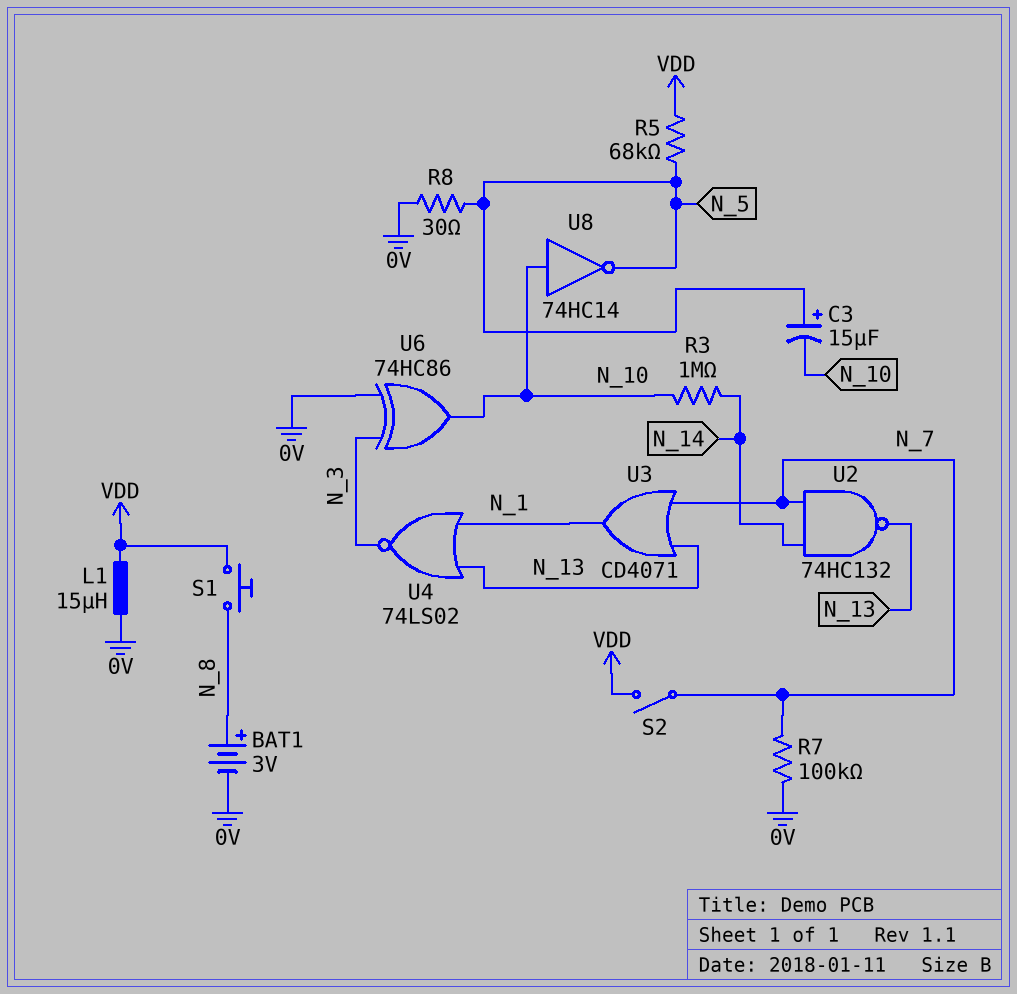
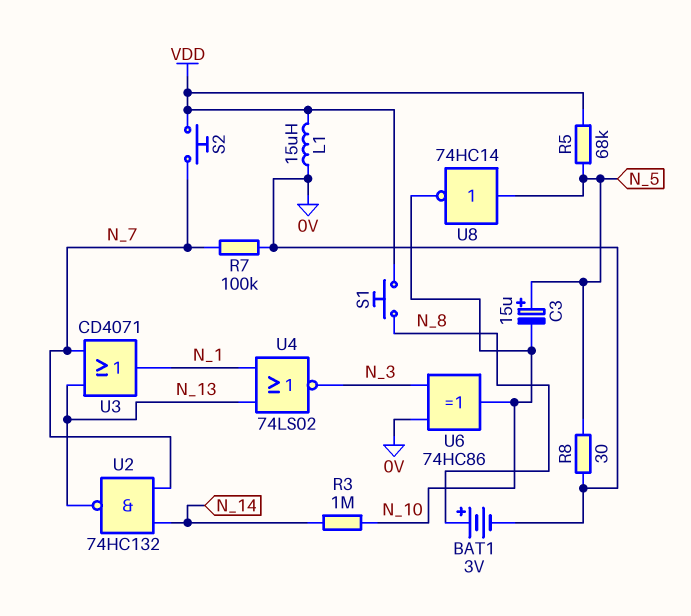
S2: switch (N_7, VDD) -> button (N_7, VDD)
U8: NOT 74HC14 (in N_10, out N_5) -> NOT 74HC14 (in N_5, out N_10)

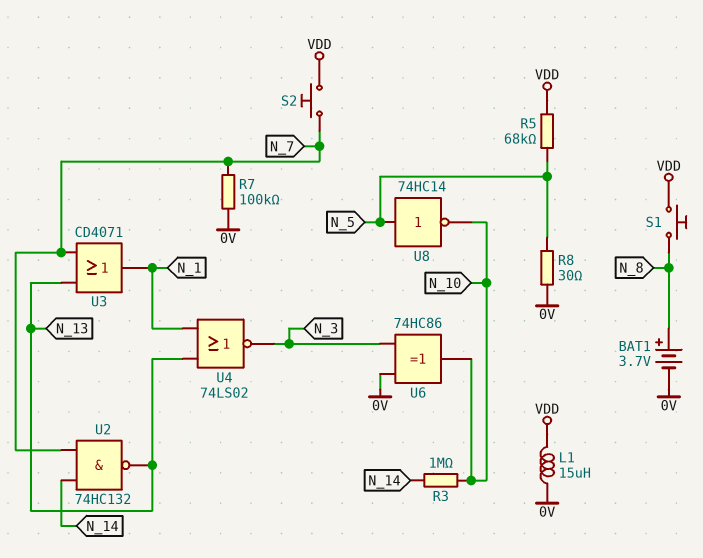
BAT1: 3V (plus N_8, minus 0V) -> 3.7V (plus N_8, minus 0V)
C3: 15uF (plus N_5, minus N_10) -> none

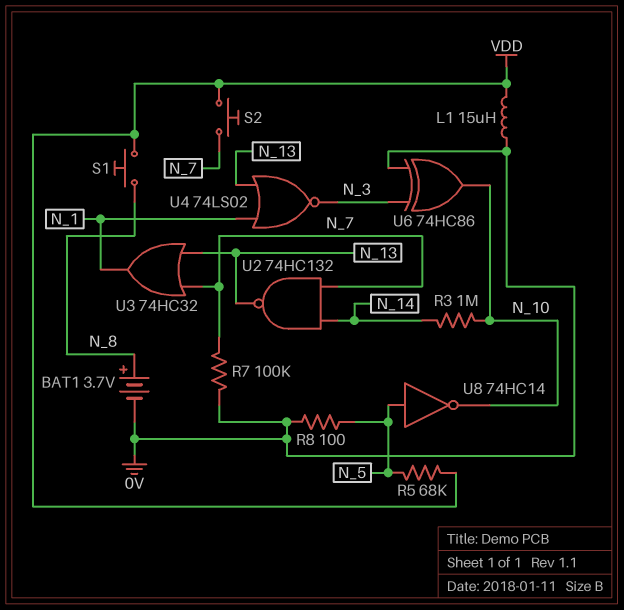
R8: 30 (0V, N_5) -> 100 (0V, N_5)
U3: OR CD4071 (in N_7, in N_13, out N_1) -> OR 74HC32 (in N_7, in N_13, out N_1)

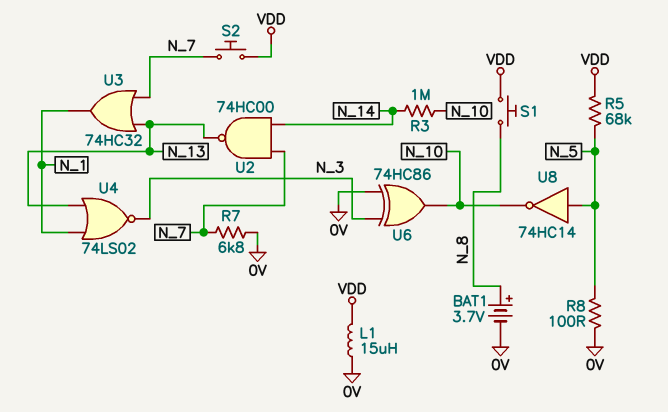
R7: 100k (0V, N_7) -> 6.8k (0V, N_7)
U2: NAND 74HC132 (in N_7, in N_14, out N_13) -> NAND 74HC00 (in N_7, in N_14, out N_13)

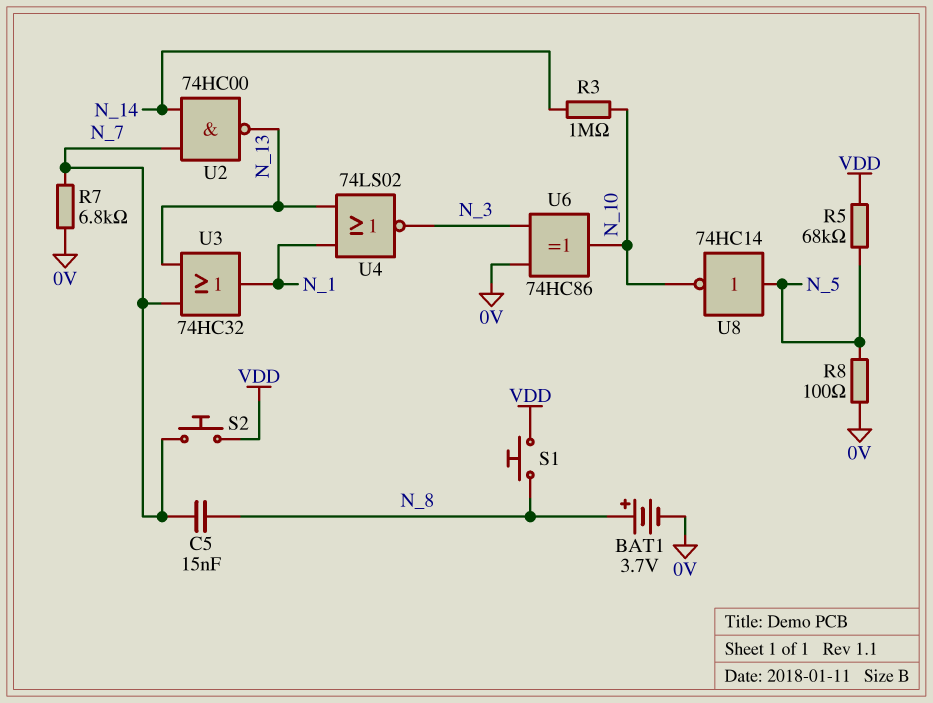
C5: none -> 15nF (N_7, N_8)
L1: 15uH (0V, VDD) -> none

